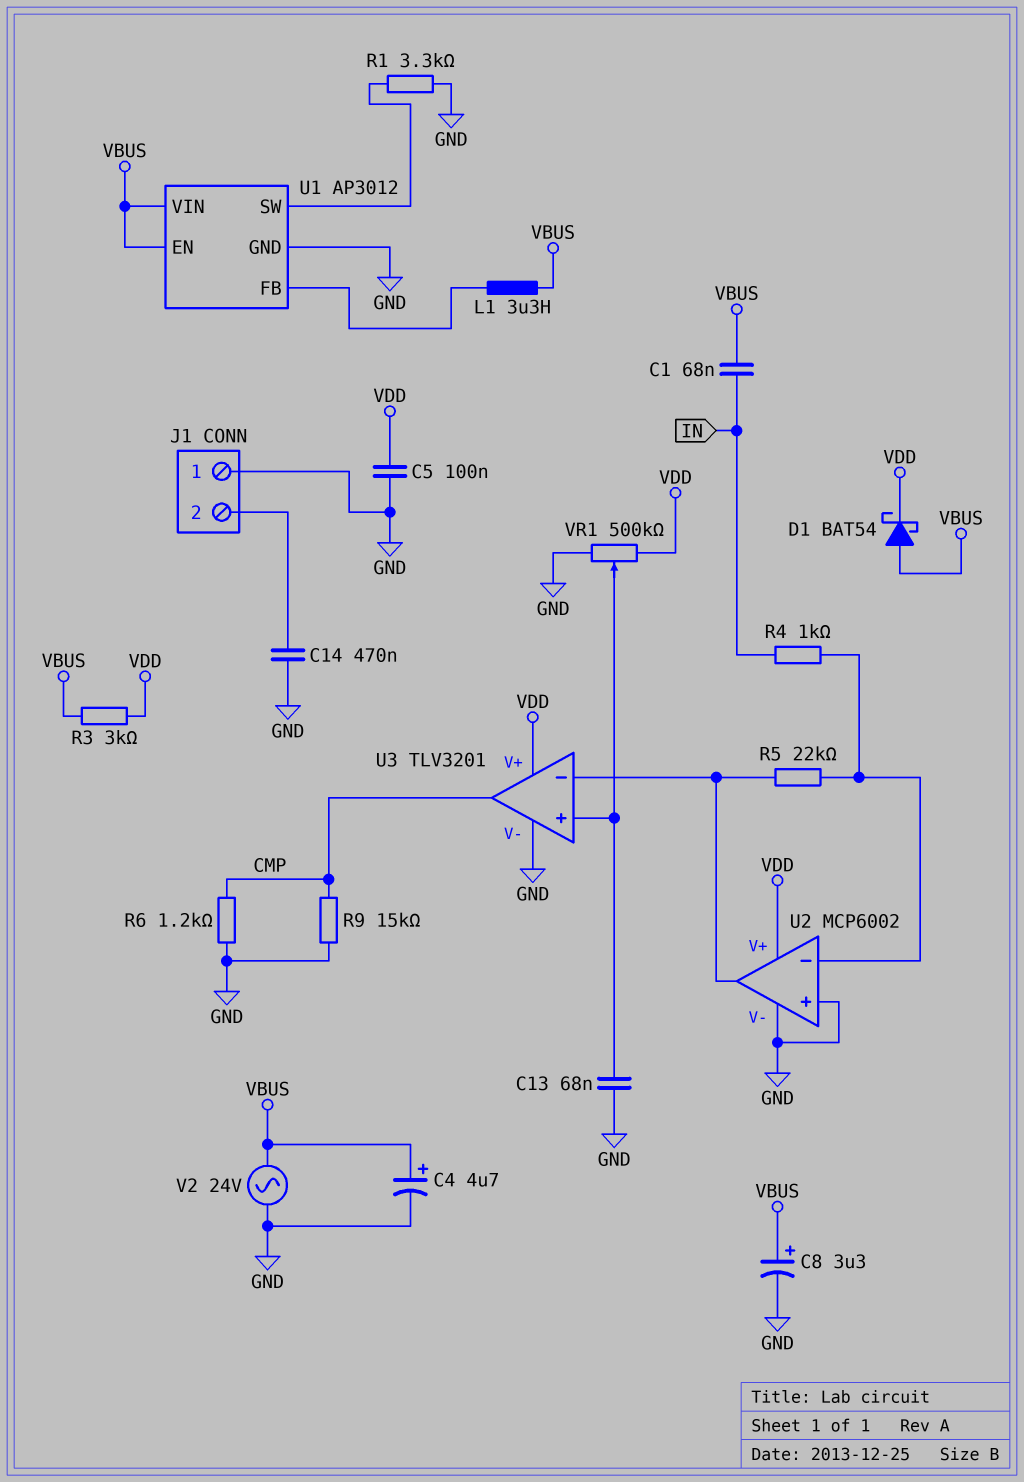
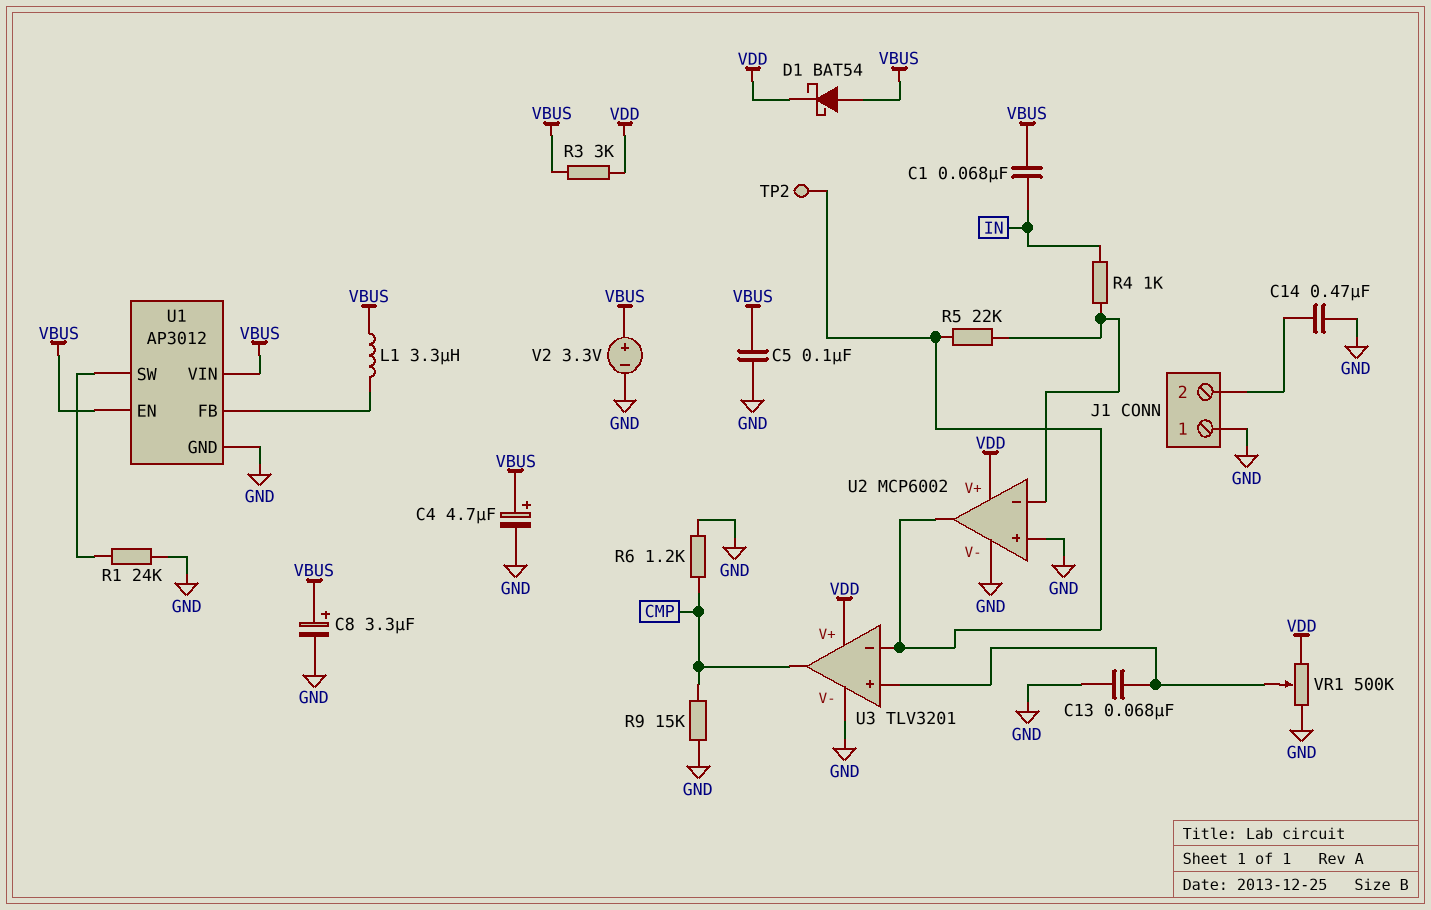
C5: 100nF (GND, VDD) -> 100nF (GND, VBUS)
R1: 3.3k (GND, U1/SW) -> 24k (GND, U1/SW)
TP2: none -> test point (U2/out)
V2: AC 24V (GND, VBUS) -> 3.3V (plus VBUS, minus GND)

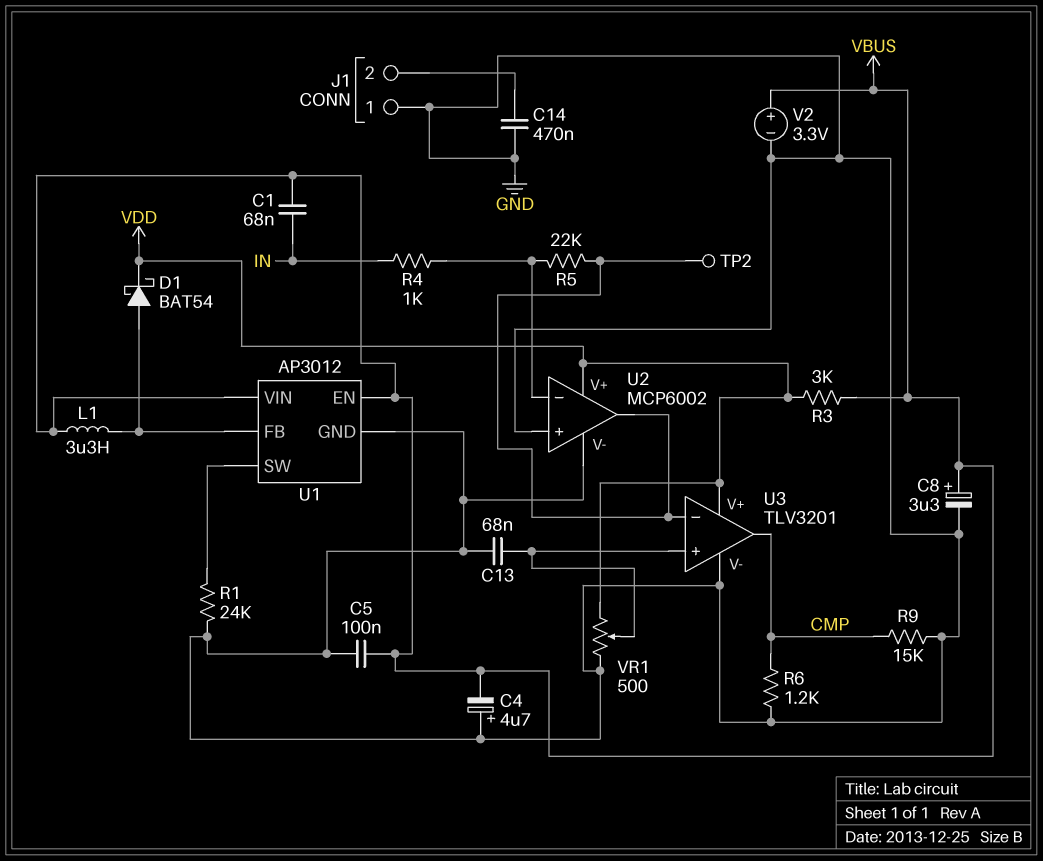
C4: 4.7uF (plus VBUS, minus GND) -> 4.7uF (plus GND, minus VBUS)
D1: schottky BAT54 (A VBUS, K VDD) -> schottky BAT54 (A U1/FB, K VDD)
VR1: 500k (GND, VDD, wiper U3/in+) -> 500 (GND, VDD, wiper U3/in+)

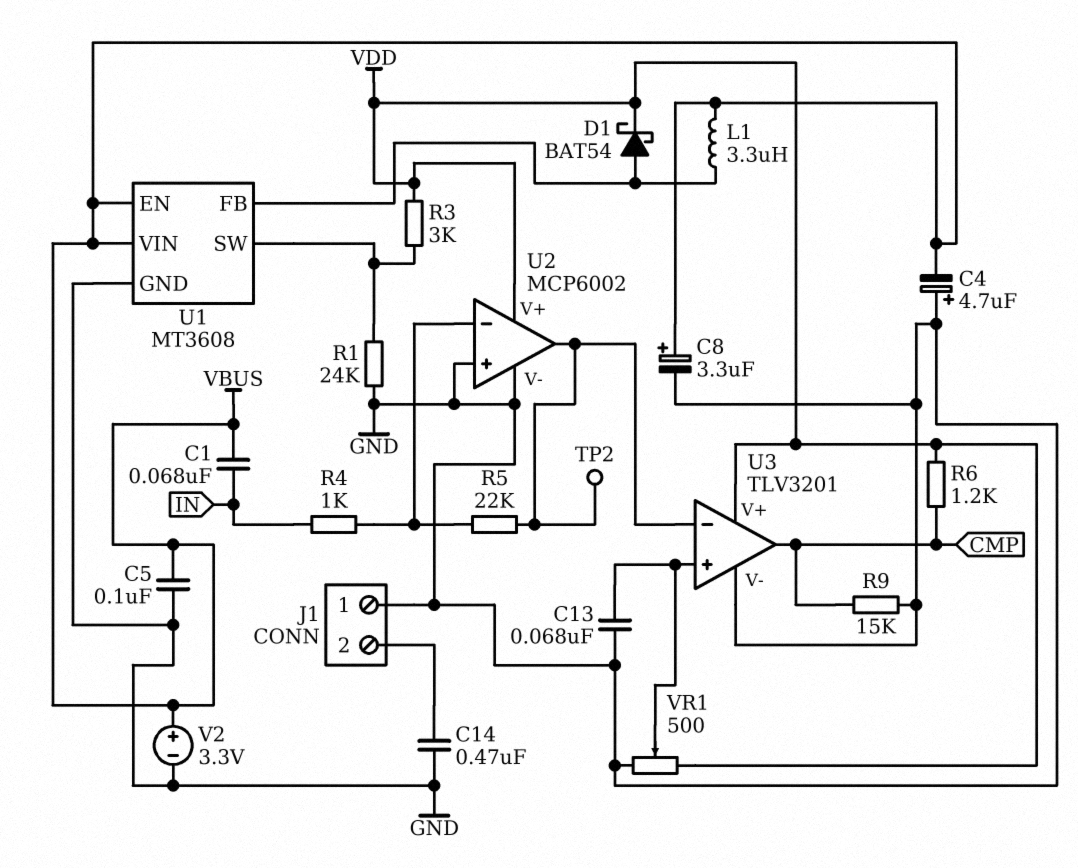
R3: 3k (VBUS, VDD) -> 3k (U1/SW, VDD)
R6: 1.2k (CMP, GND) -> 1.2k (CMP, VDD)
U1: AP3012 -> MT3608

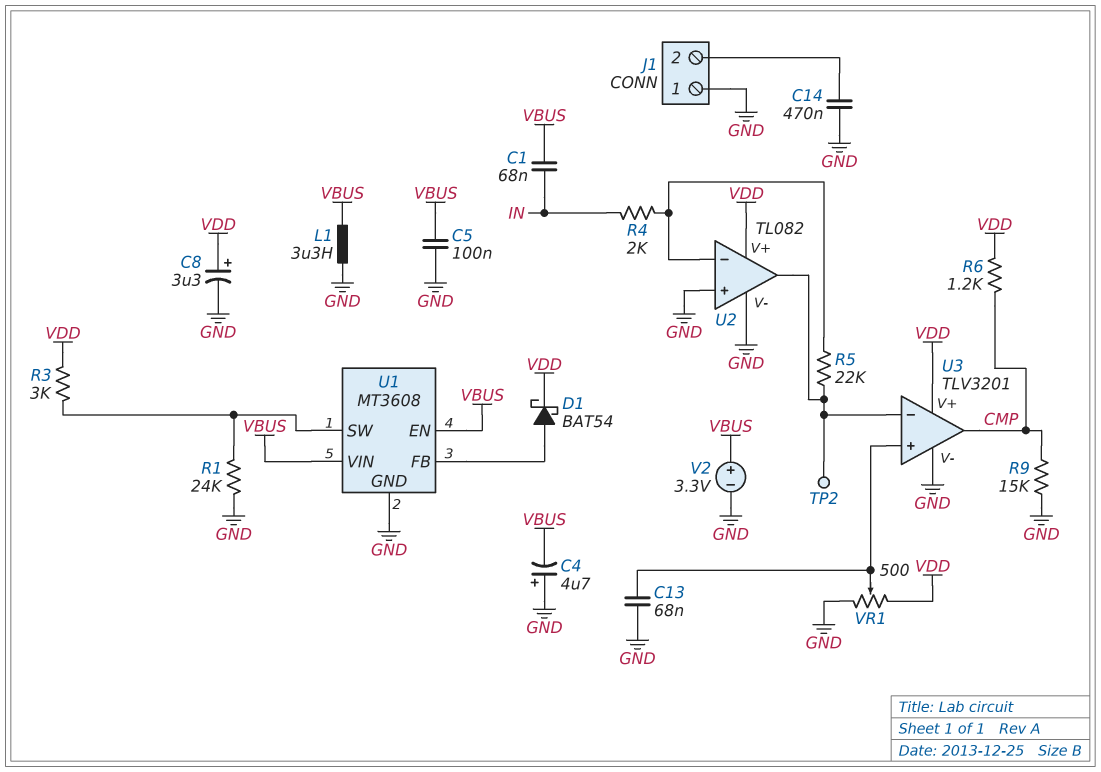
C8: 3.3uF (plus VBUS, minus GND) -> 3.3uF (plus VDD, minus GND)
L1: 3.3uH (U1/FB, VBUS) -> 3.3uH (GND, VBUS)
R4: 1k (IN, U2/in-) -> 2k (IN, U2/in-)
U2: MCP6002 -> TL082

